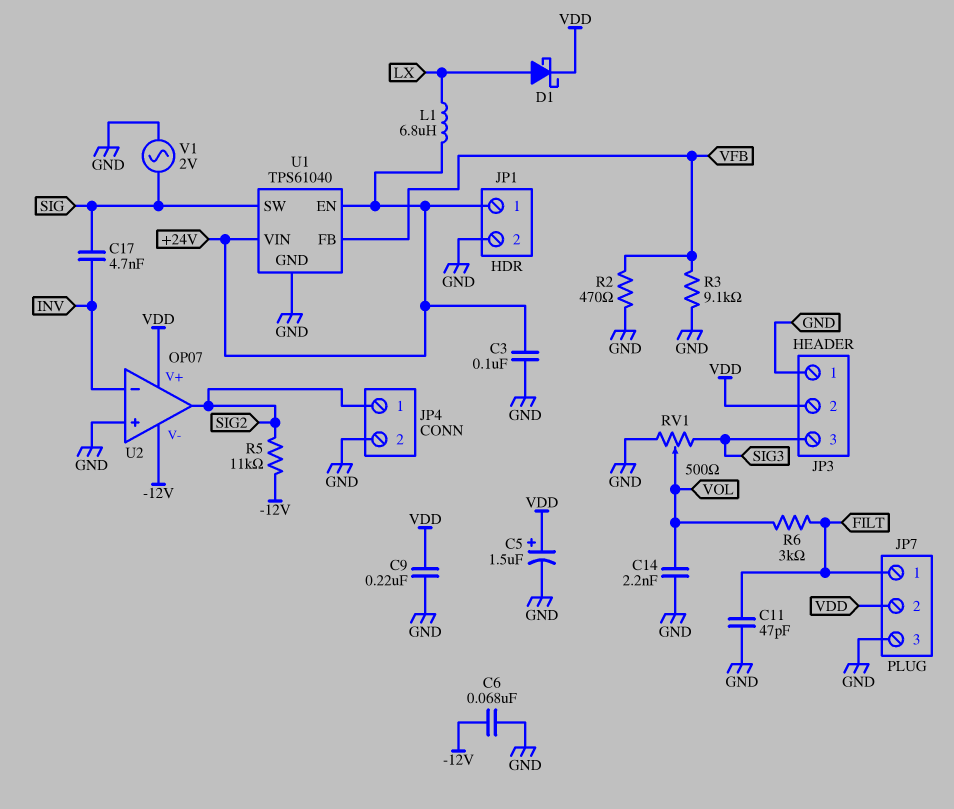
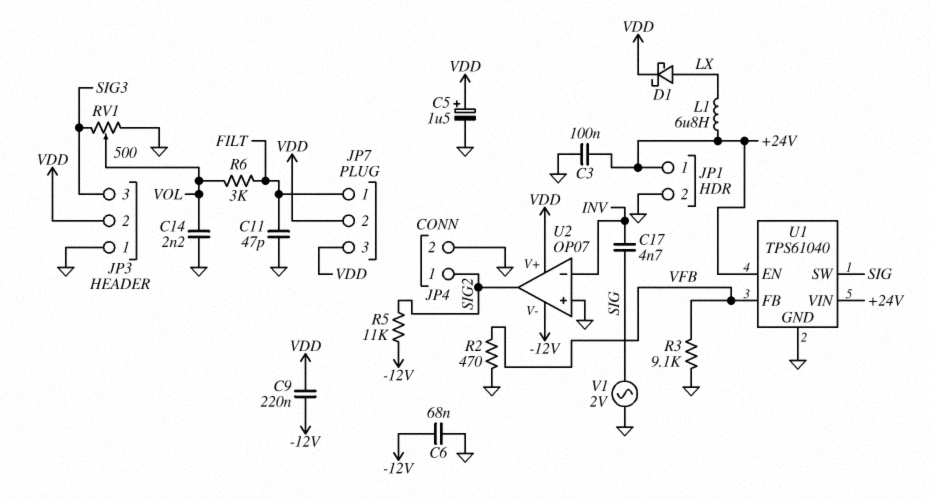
C9: 220nF (GND, VDD) -> 220nF (-12V, VDD)
JP7 pin 3: GND -> VDD

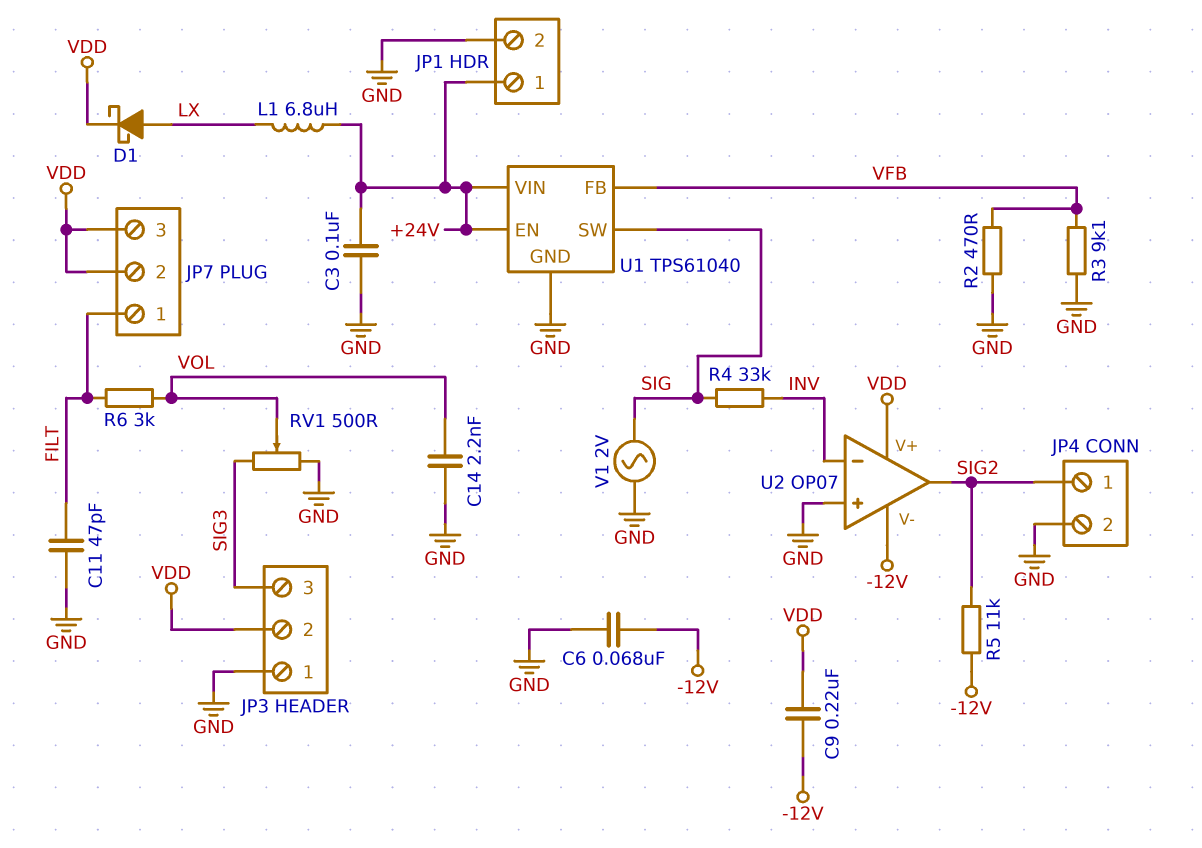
C5: 1.5uF (plus VDD, minus GND) -> none
C17: 4.7nF (INV, SIG) -> none
R4: none -> 33k (INV, SIG)

